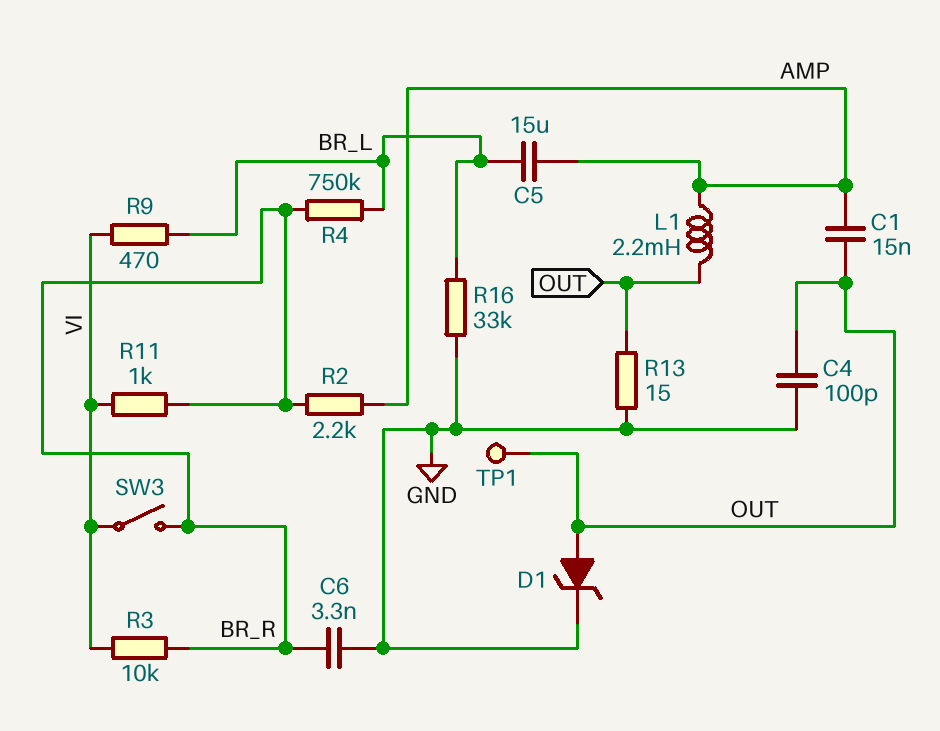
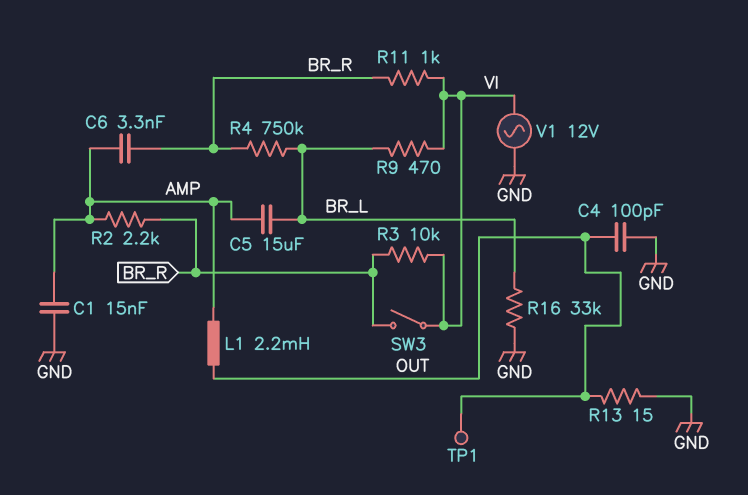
C1: 15nF (AMP, OUT) -> 15nF (AMP, GND)
C6: 3.3nF (BR_R, GND) -> 3.3nF (AMP, BR_R)
D1: zener (A OUT, K GND) -> none
V1: none -> AC 12V (GND, VI)

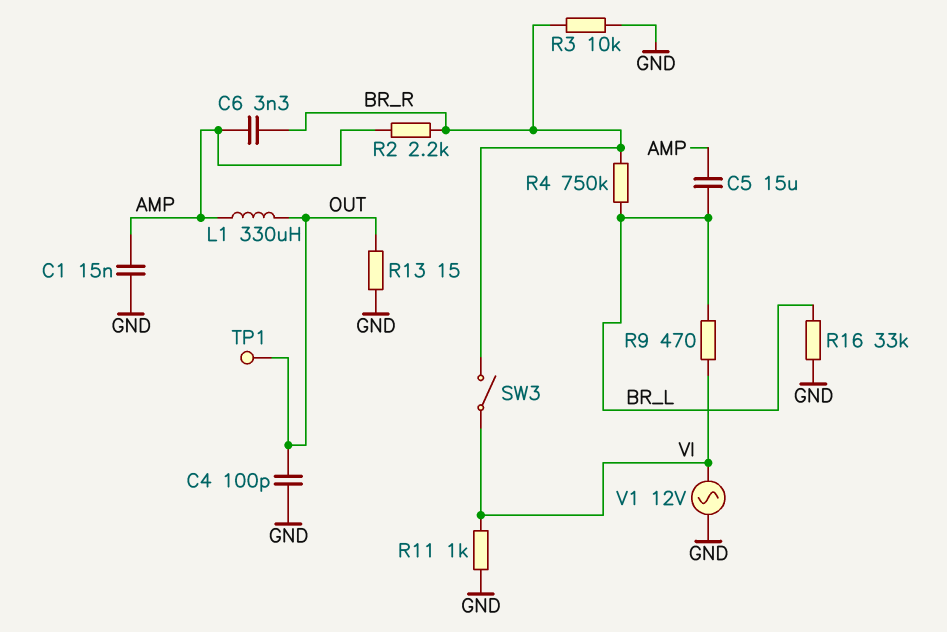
L1: 2.2mH (AMP, OUT) -> 330uH (AMP, OUT)
R3: 10k (BR_R, VI) -> 10k (BR_R, GND)
R11: 1k (BR_R, VI) -> 1k (GND, VI)

